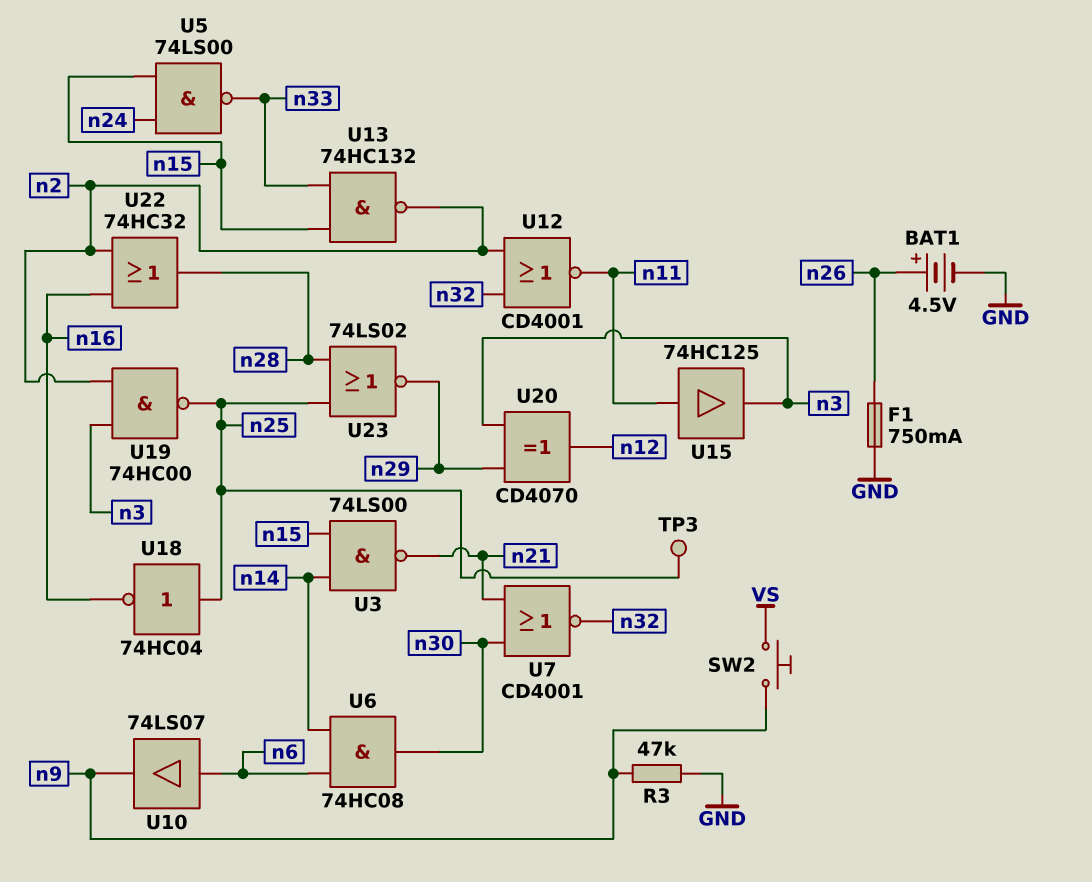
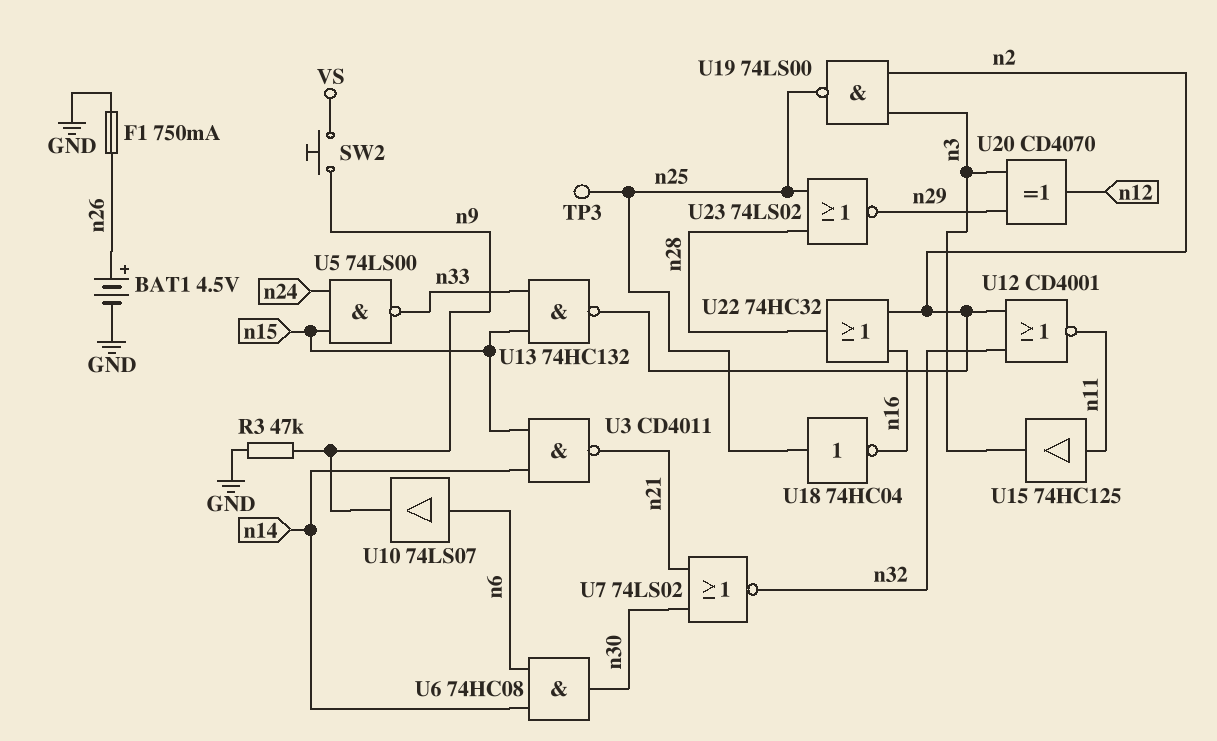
U3: NAND 74LS00 (in n14, in n15, out n21) -> NAND CD4011 (in n14, in n15, out n21)
U7: NOR CD4001 (in n21, in n30, out n32) -> NOR 74LS02 (in n21, in n30, out n32)
U19: NAND 74HC00 (in n2, in n3, out n25) -> NAND 74LS00 (in n2, in n3, out n25)

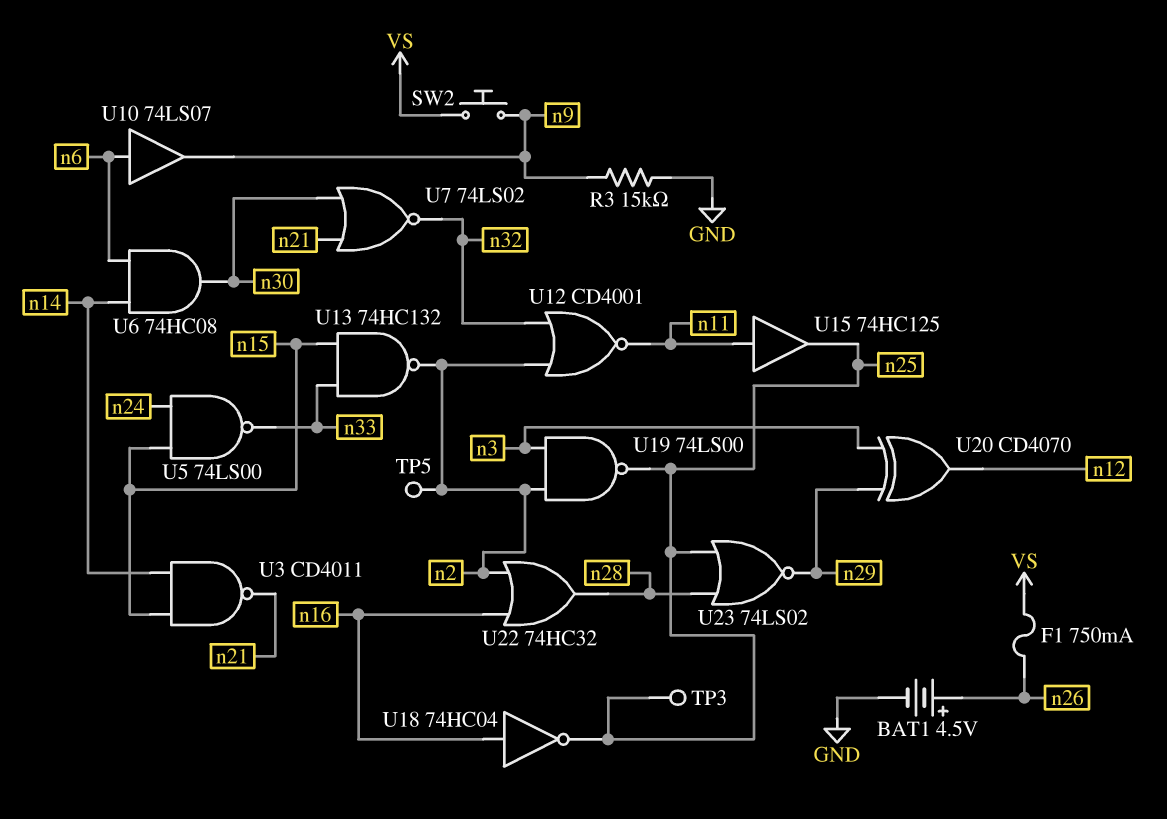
F1: 750mA (GND, n26) -> 750mA (VS, n26)
R3: 47k (GND, n9) -> 15k (GND, n9)
TP5: none -> test point (n2)
U15: buffer 74HC125 (in n11, out n3) -> buffer 74HC125 (in n11, out n25)
U18: NOT 74HC04 (in n25, out n16) -> NOT 74HC04 (in n16, out n25)

